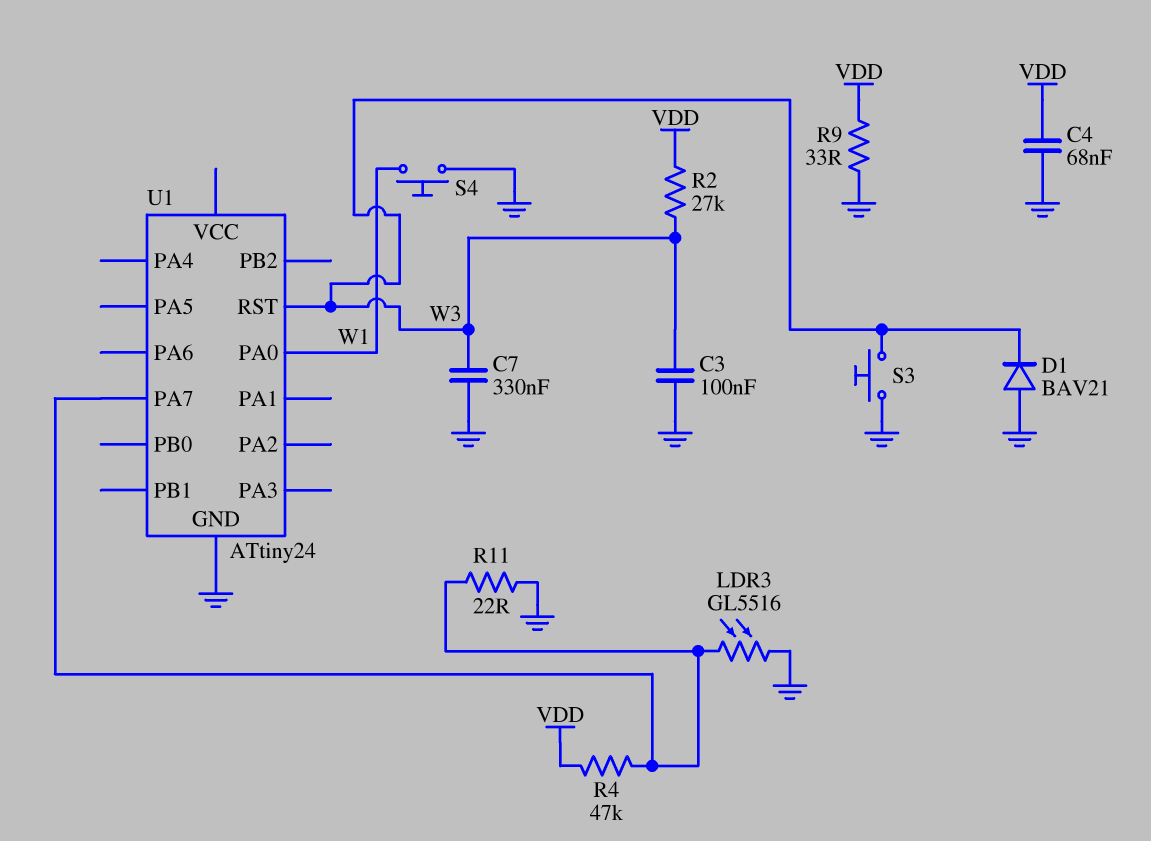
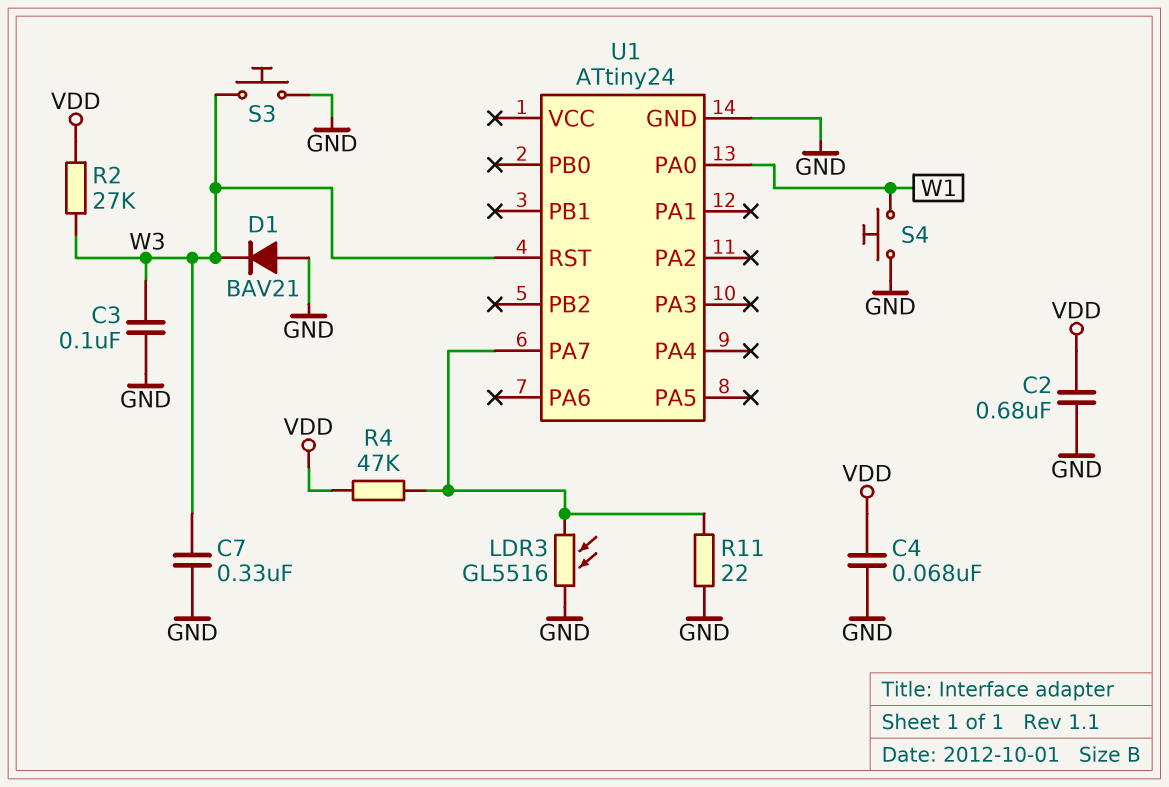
C2: none -> 680nF (GND, VDD)
R9: 33 (GND, VDD) -> none

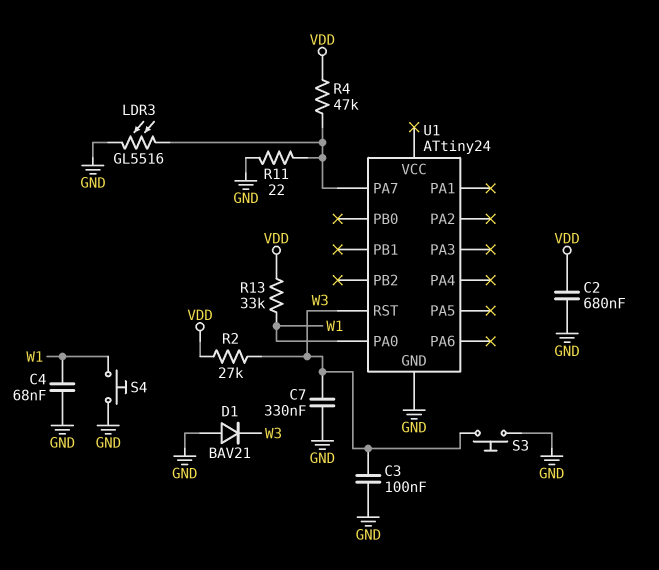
C4: 68nF (GND, VDD) -> 68nF (GND, W1)
R13: none -> 33k (VDD, W1)

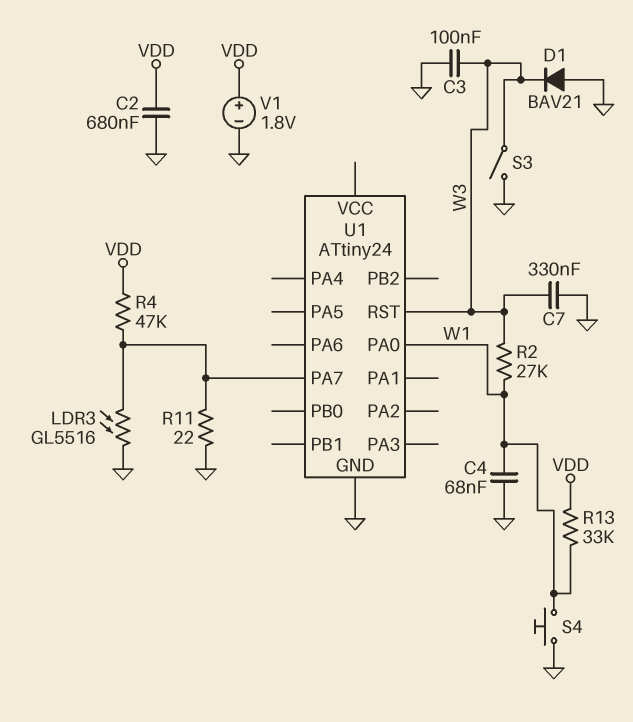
R2: 27k (VDD, W3) -> 27k (W1, W3)
S3: button (GND, W3) -> switch (GND, W3)
V1: none -> 1.8V (plus VDD, minus GND)

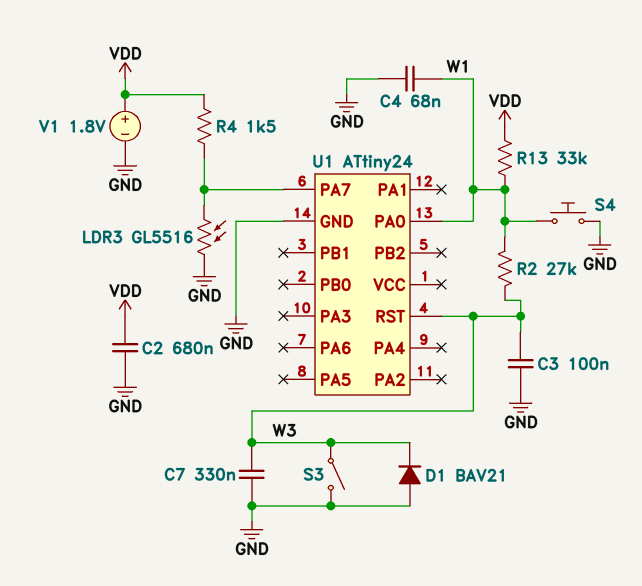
R4: 47k (U1/PA7, VDD) -> 1.5k (U1/PA7, VDD)
R11: 22 (GND, U1/PA7) -> none

